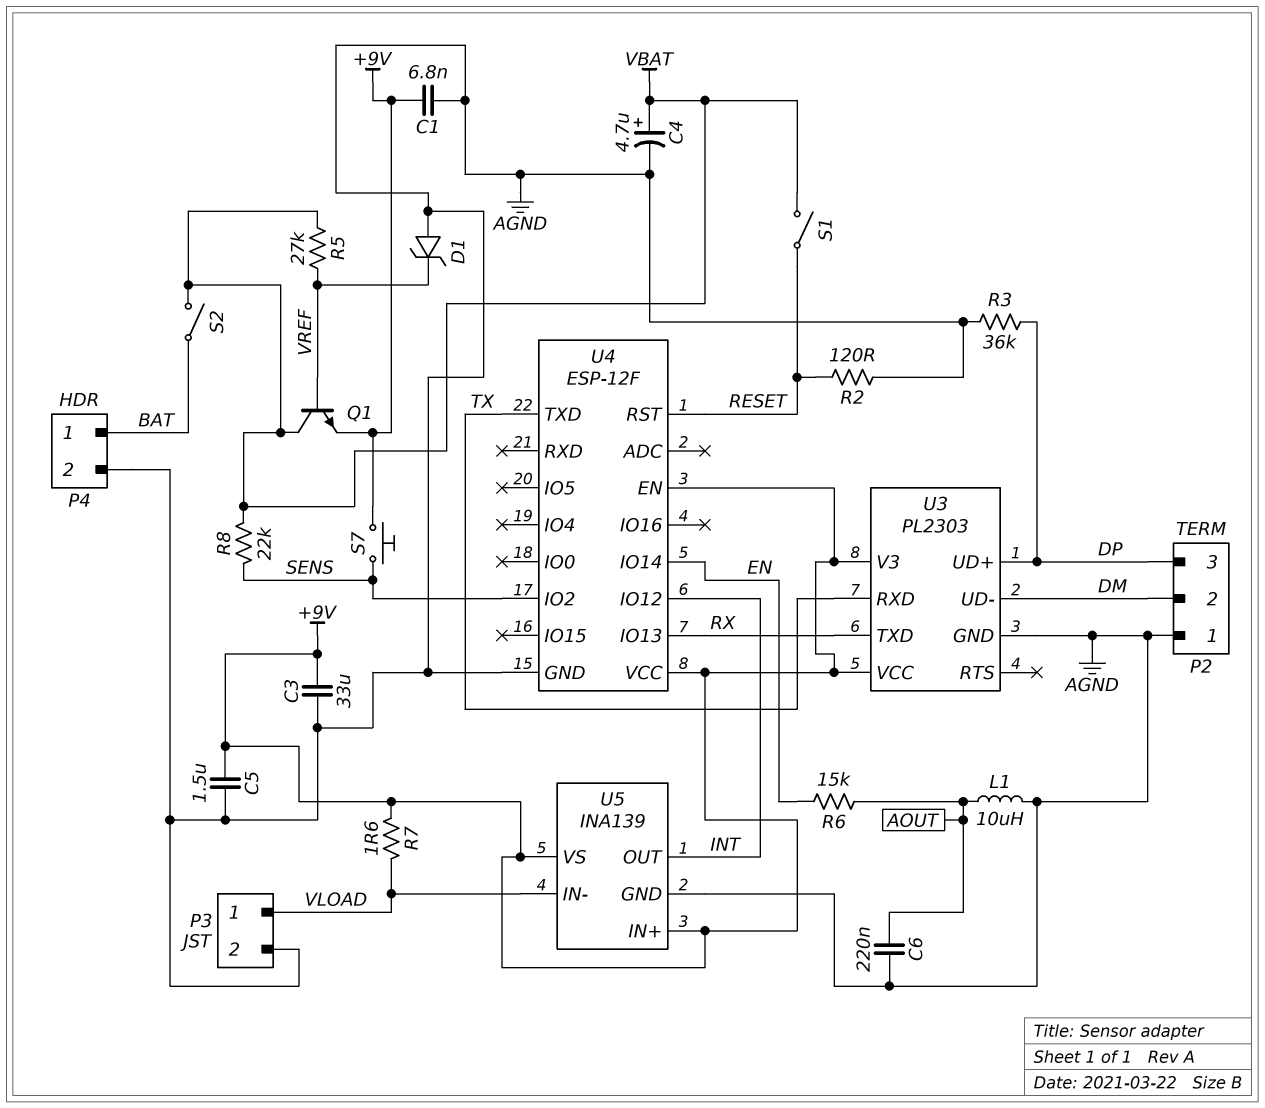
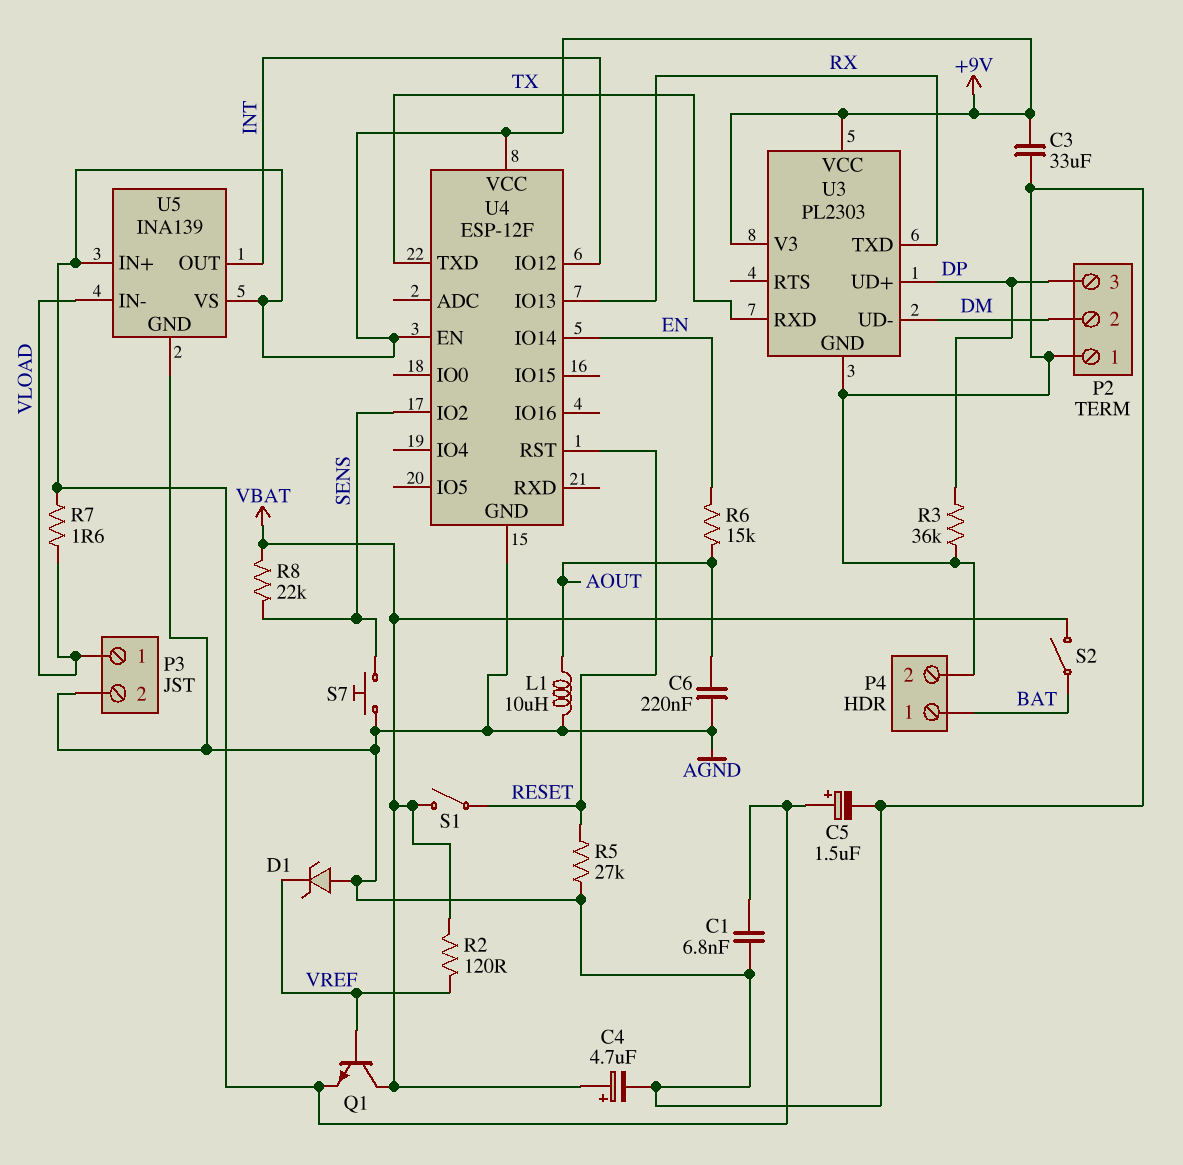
C5: 1.5uF (+9V, AGND) -> 1.5uF (plus +9V, minus AGND)
R2: 120 (AGND, RESET) -> 120 (VBAT, VREF)
R5: 27k (VBAT, VREF) -> 27k (AGND, RESET)
S7: button (+9V, SENS) -> button (AGND, SENS)

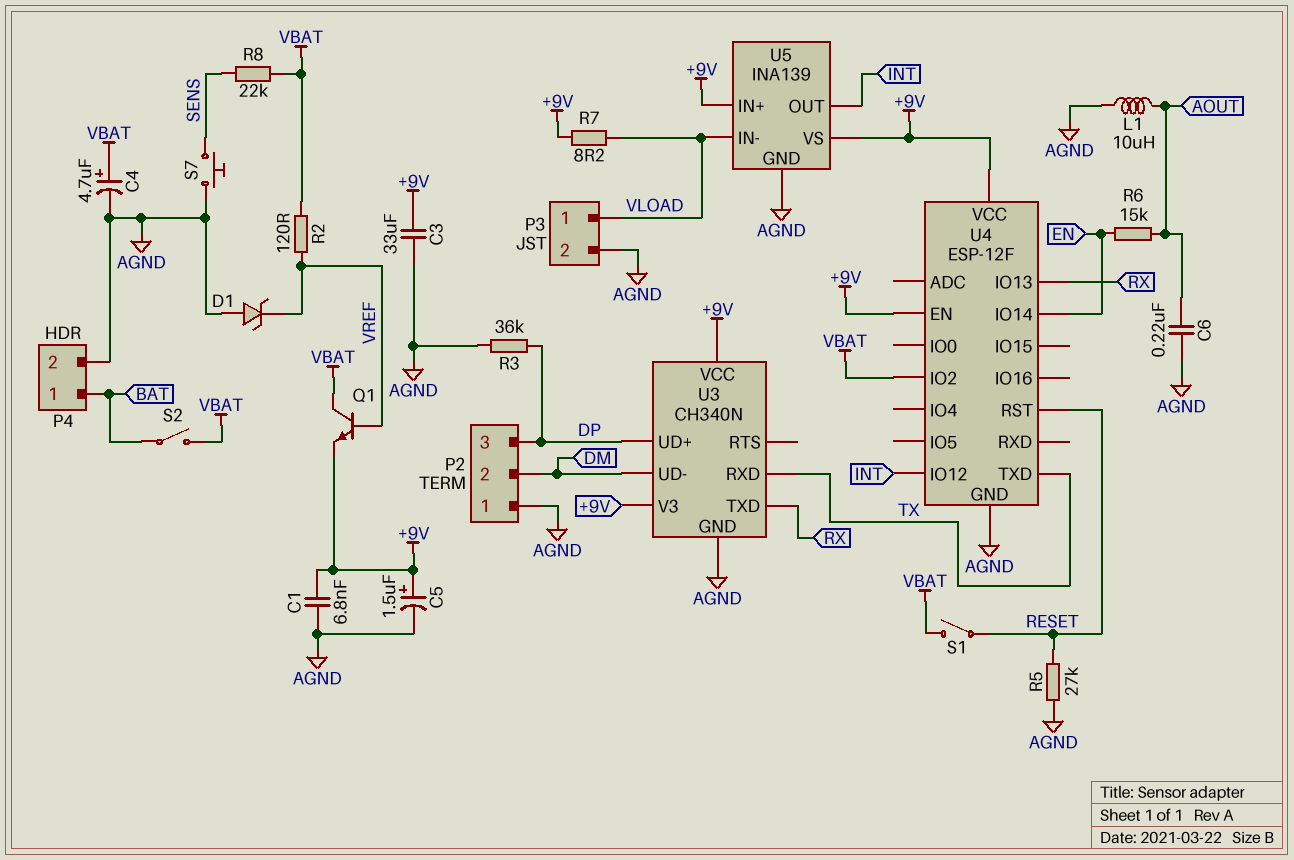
R7: 1.6 (+9V, VLOAD) -> 8.2 (+9V, VLOAD)
U3: PL2303 -> CH340N
U4 pin IO2: SENS -> VBAT

